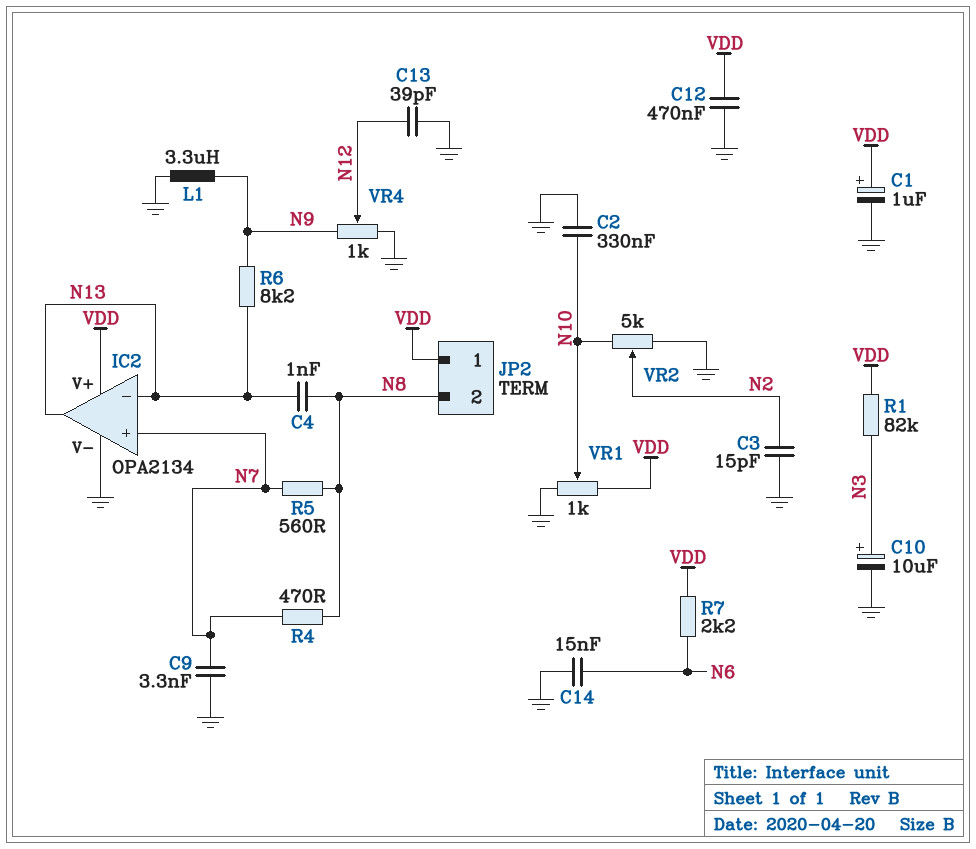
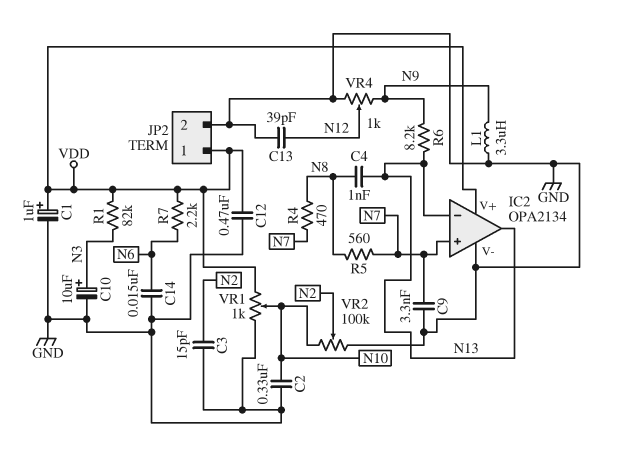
JP2 pin 2: N8 -> GND
VR2: 5k (GND, N10, wiper N2) -> 100k (GND, N10, wiper N2)

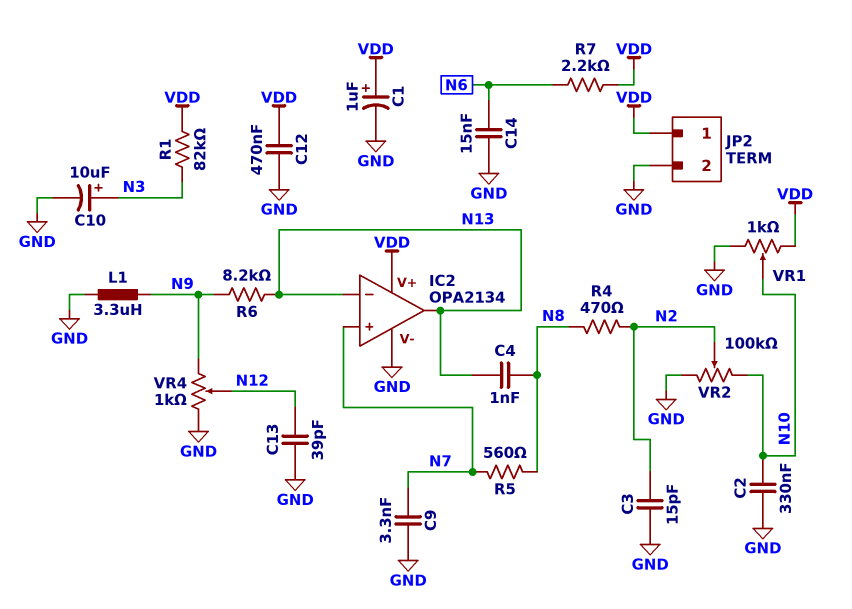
R4: 470 (N7, N8) -> 470 (N2, N8)

